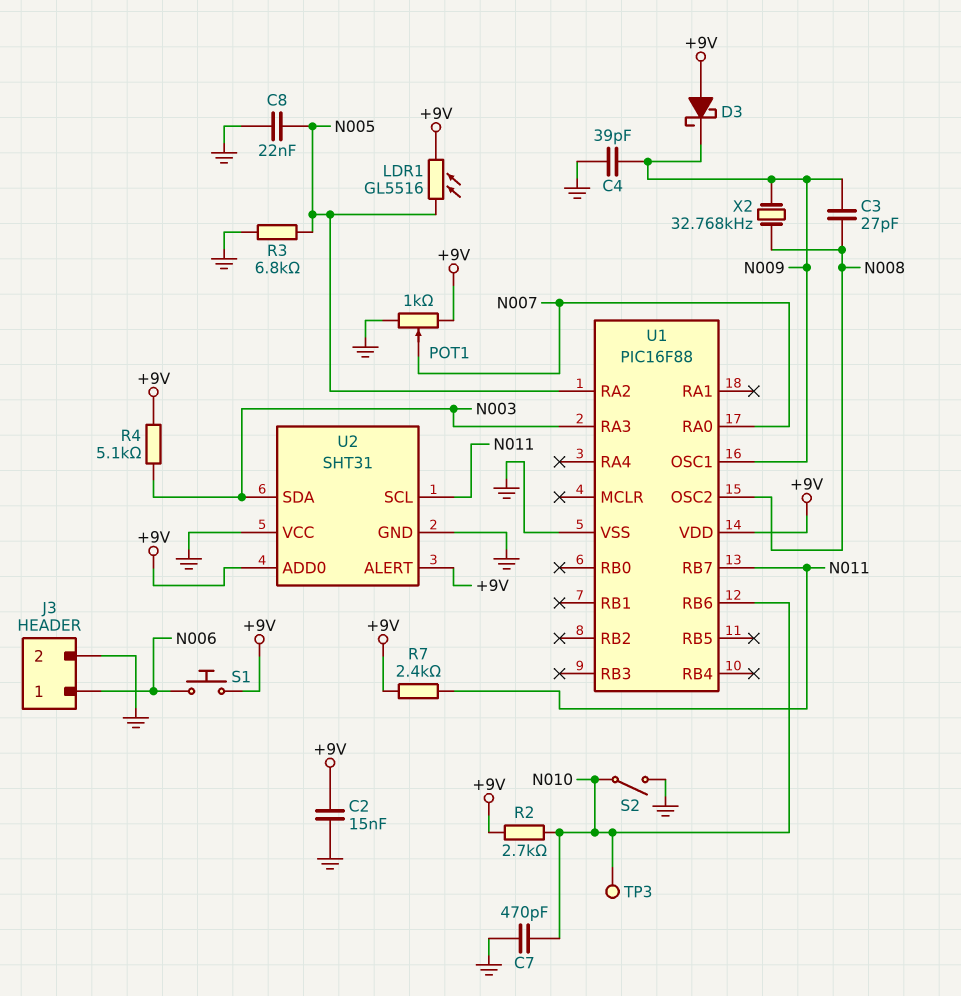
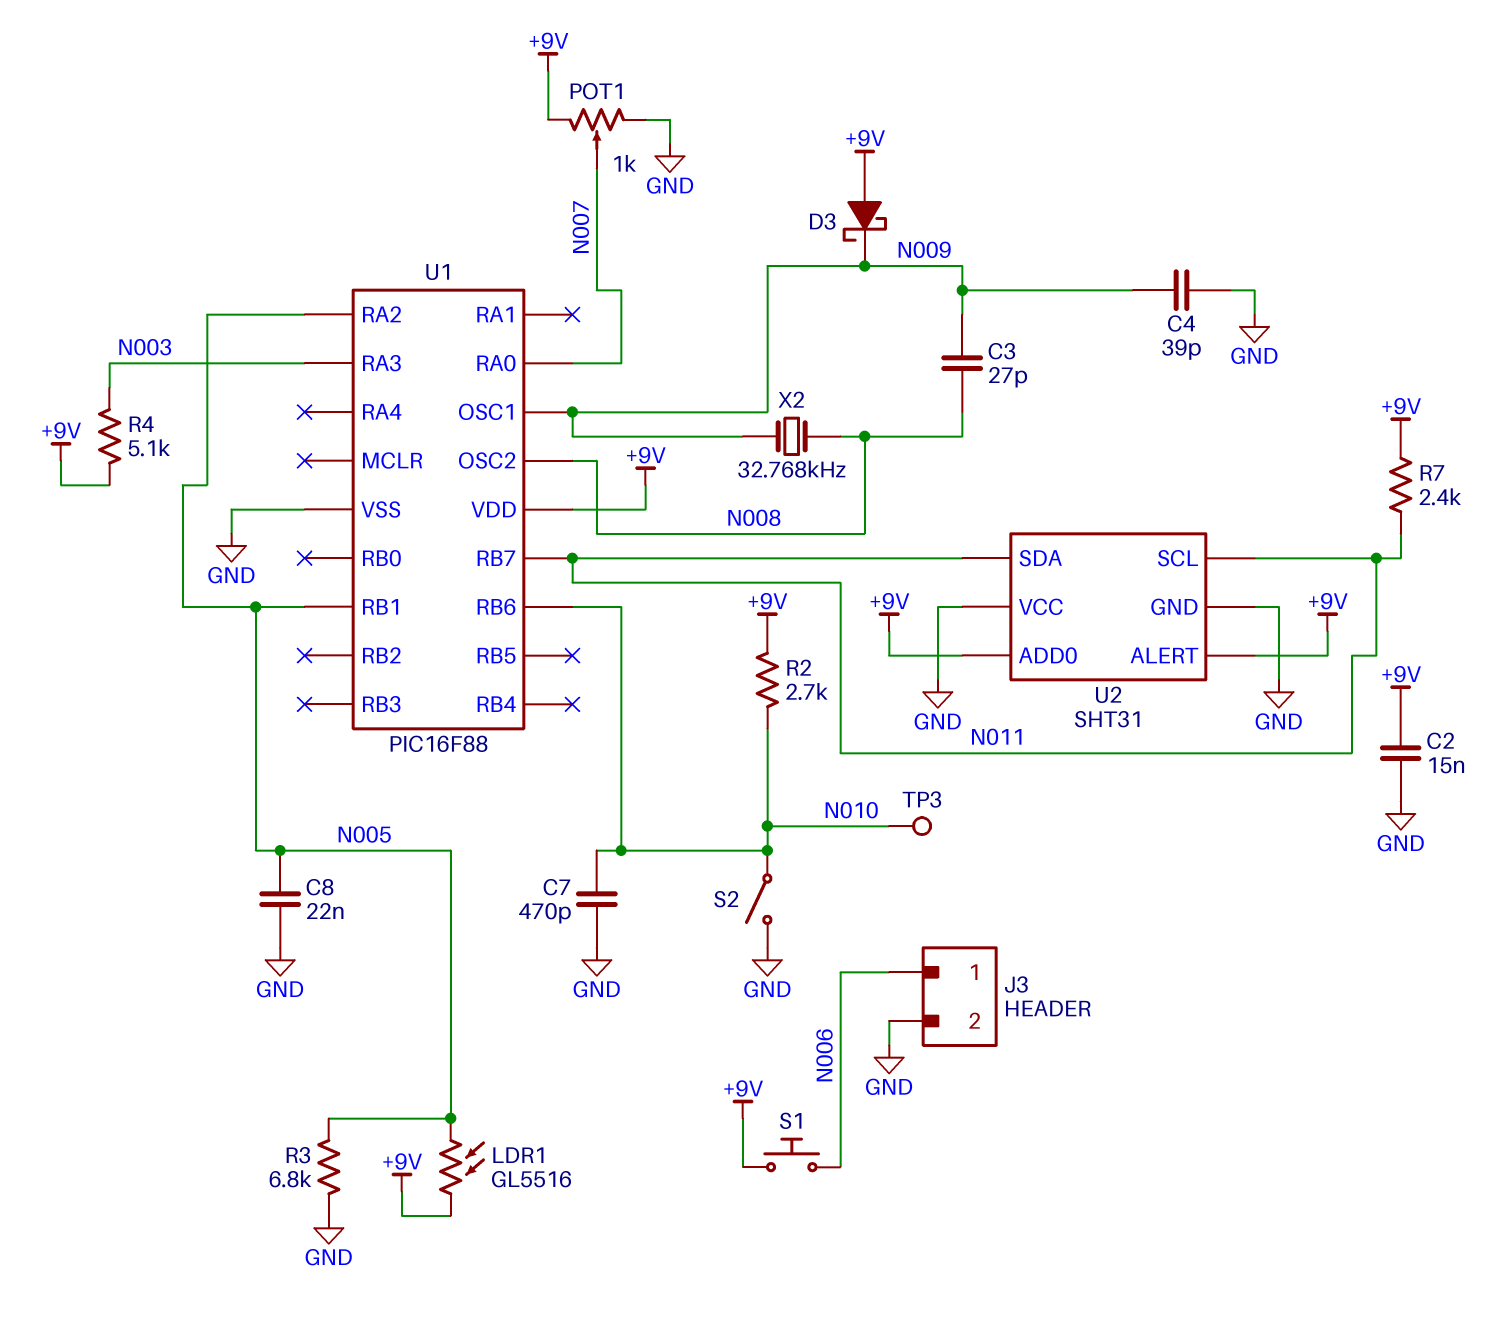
U1 pin RB1: none -> N005
U2 pin SDA: N003 -> N011

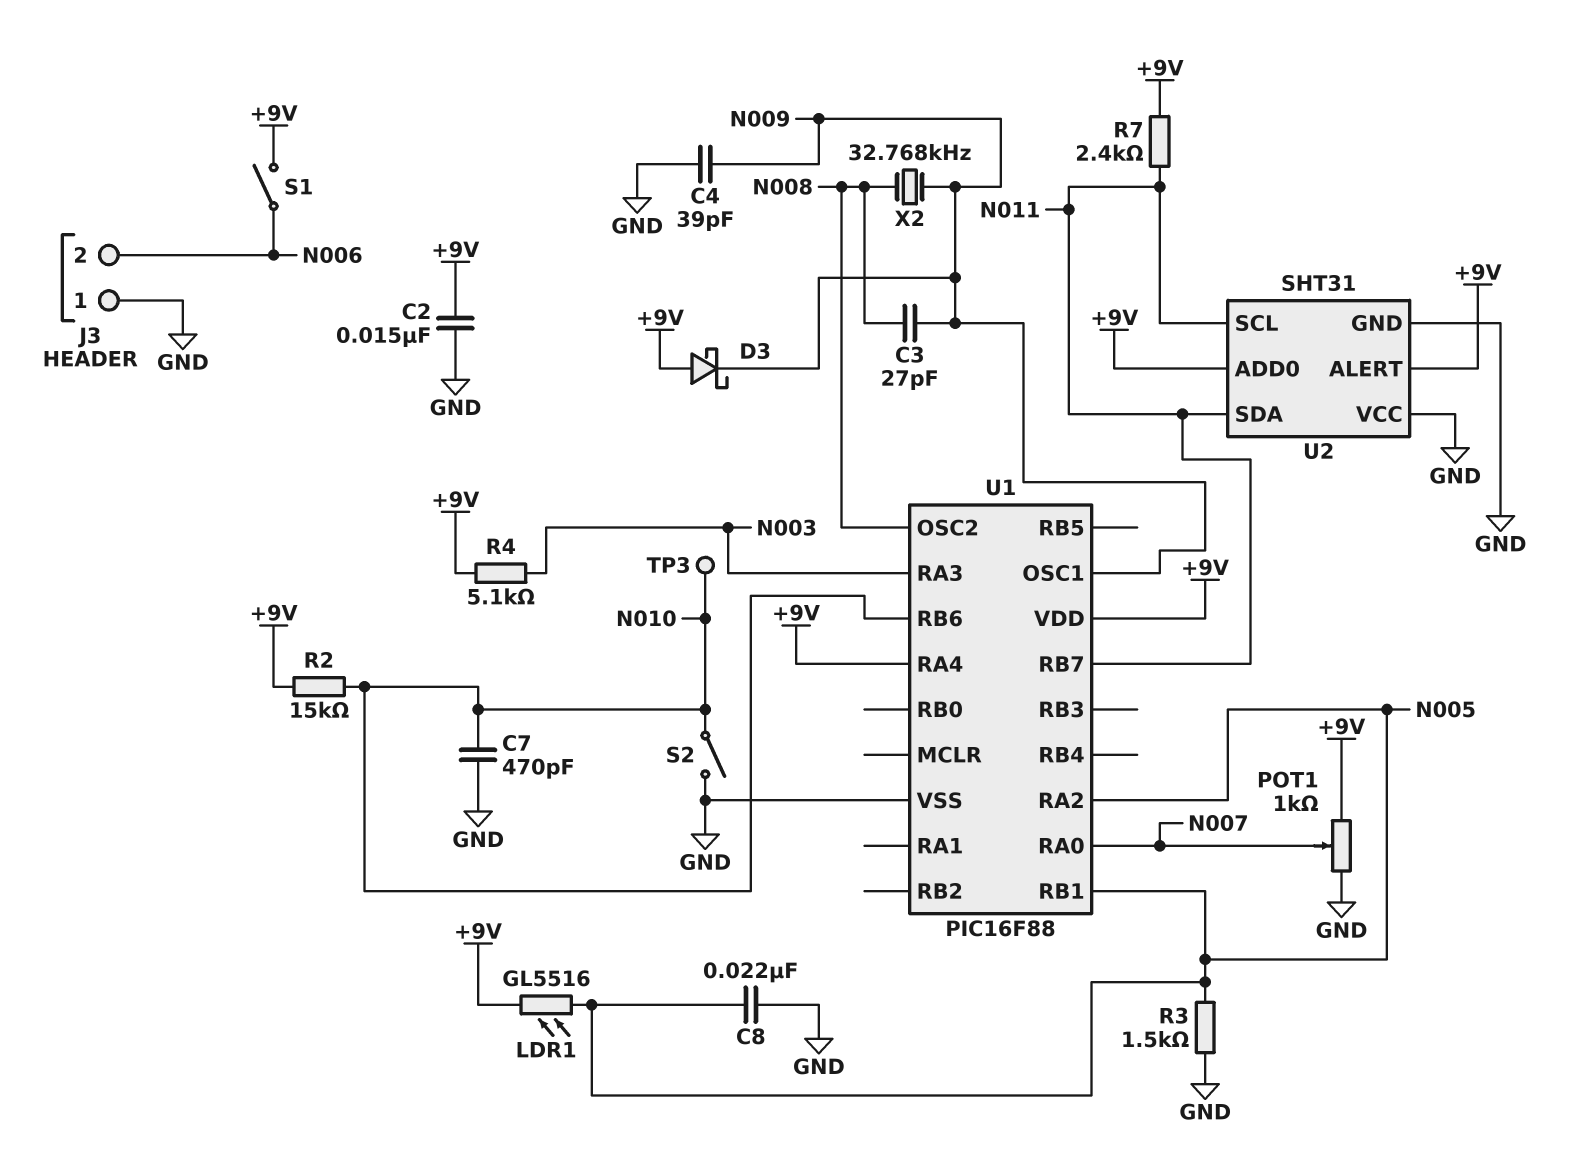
J3 pin 1: N006 -> GND
J3 pin 2: GND -> N006
R2: 2.7k (+9V, N010) -> 15k (+9V, N010)
R3: 6.8k (GND, N005) -> 1.5k (GND, N005)
S1: button (+9V, N006) -> switch (+9V, N006)
U1 pin RA4: none -> +9V

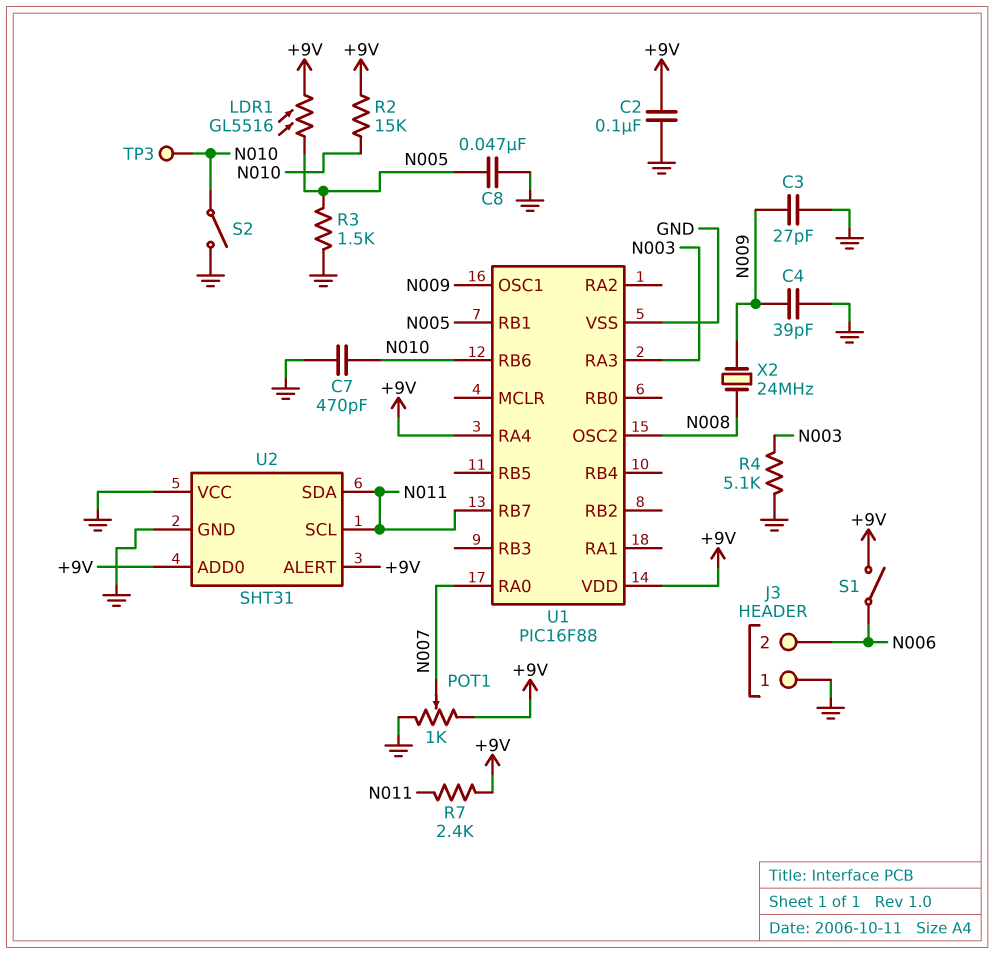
C2: 15nF (+9V, GND) -> 100nF (+9V, GND)
C3: 27pF (N008, N009) -> 27pF (GND, N009)
C8: 22nF (GND, N005) -> 47nF (GND, N005)
D3: schottky (A +9V, K N009) -> none
R4: 5.1k (+9V, N003) -> 5.1k (GND, N003)
U1 pin RA2: N005 -> none
X2: 32.768kHz (N008, N009) -> 24MHz (N008, N009)

